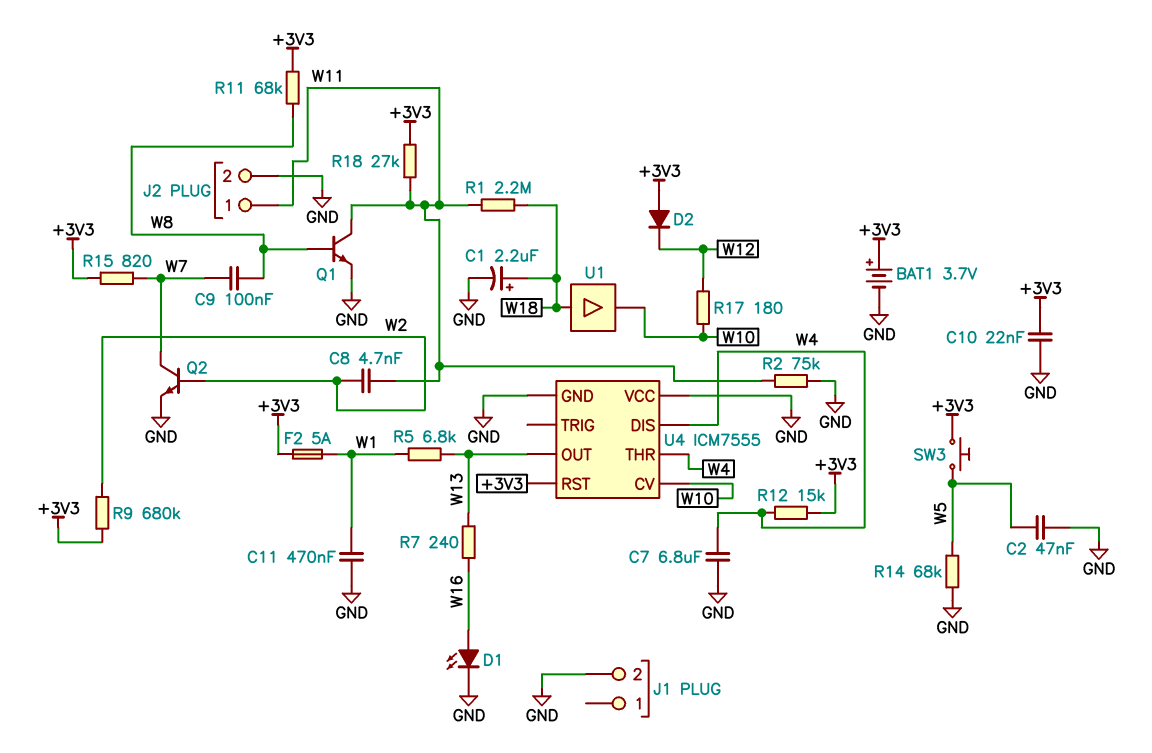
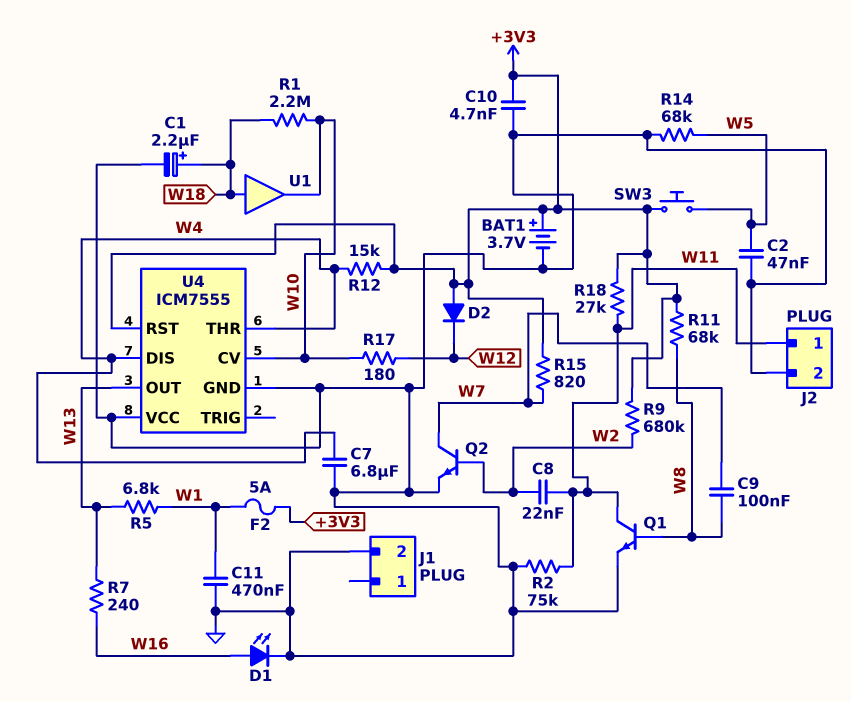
C8: 4.7nF (W2, W11) -> 22nF (W2, W11)
C10: 22nF (+3V3, GND) -> 4.7nF (+3V3, GND)
R1: 2.2M (W11, W18) -> 2.2M (W10, W18)

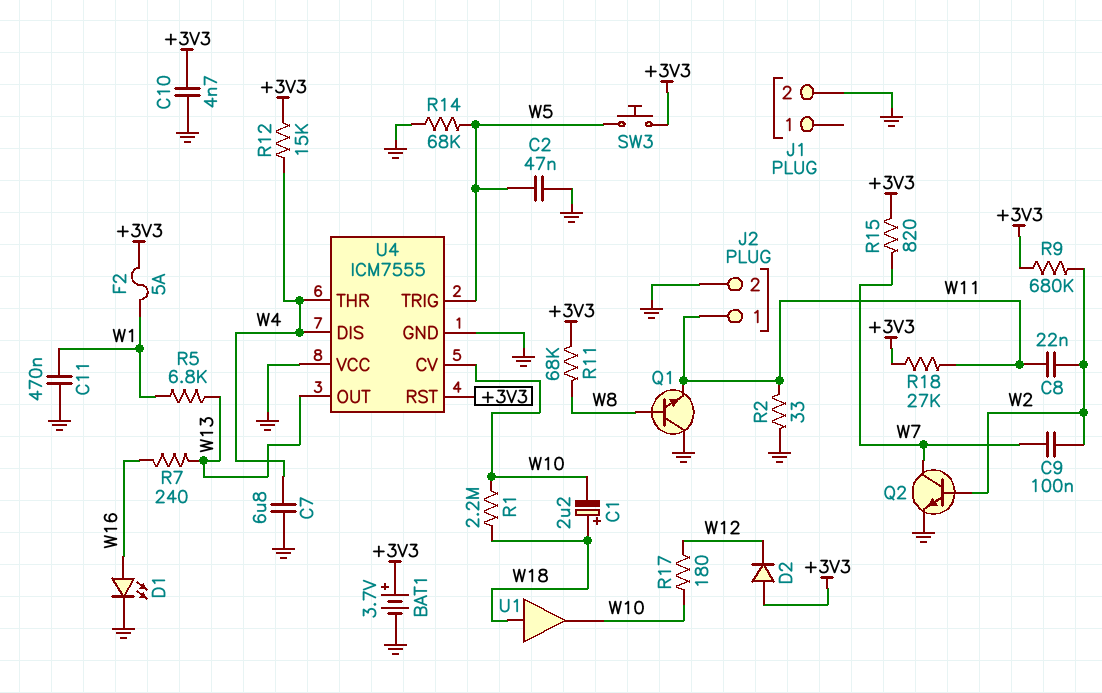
C1: 2.2uF (plus W18, minus GND) -> 2.2uF (plus W18, minus W10)
C9: 100nF (W7, W8) -> 100nF (W2, W7)
Q1: NPN (B W8, C W11, E GND) -> NPN (B W8, C GND, E W11)
R2: 75k (GND, W11) -> 33 (GND, W11)
U4 pin TRIG: none -> W5

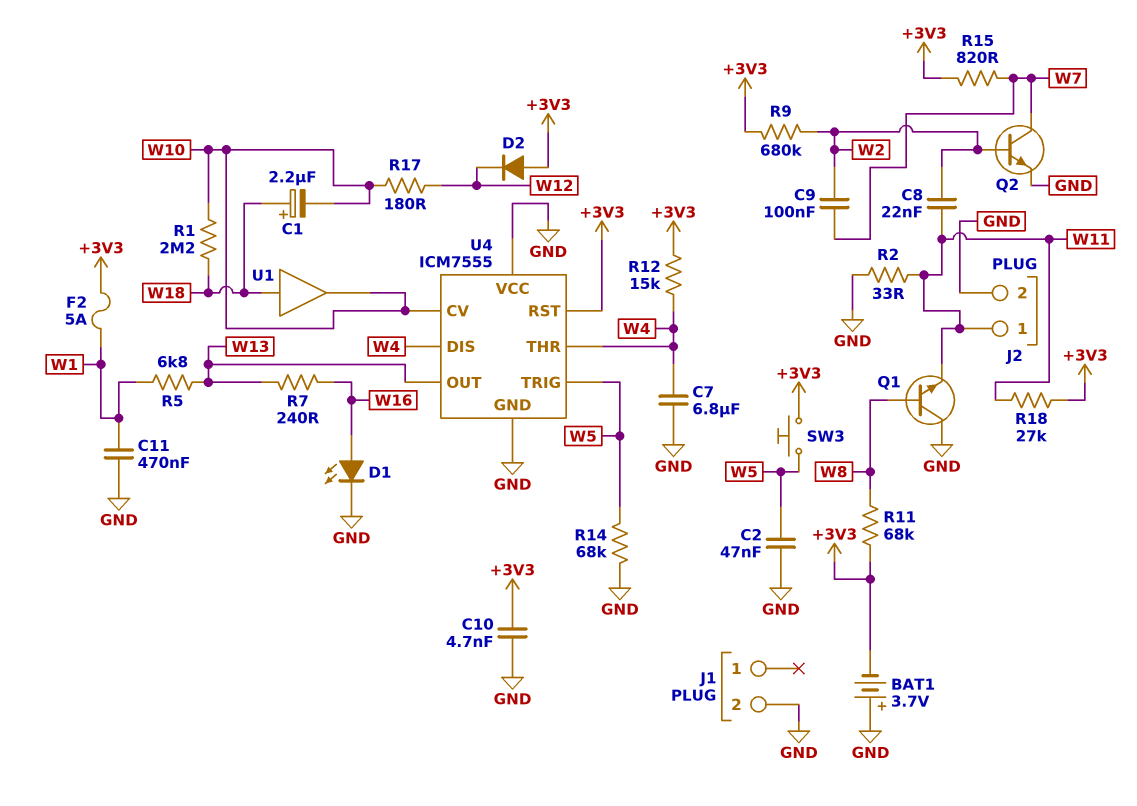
BAT1: 3.7V (plus +3V3, minus GND) -> 3.7V (plus GND, minus +3V3)

